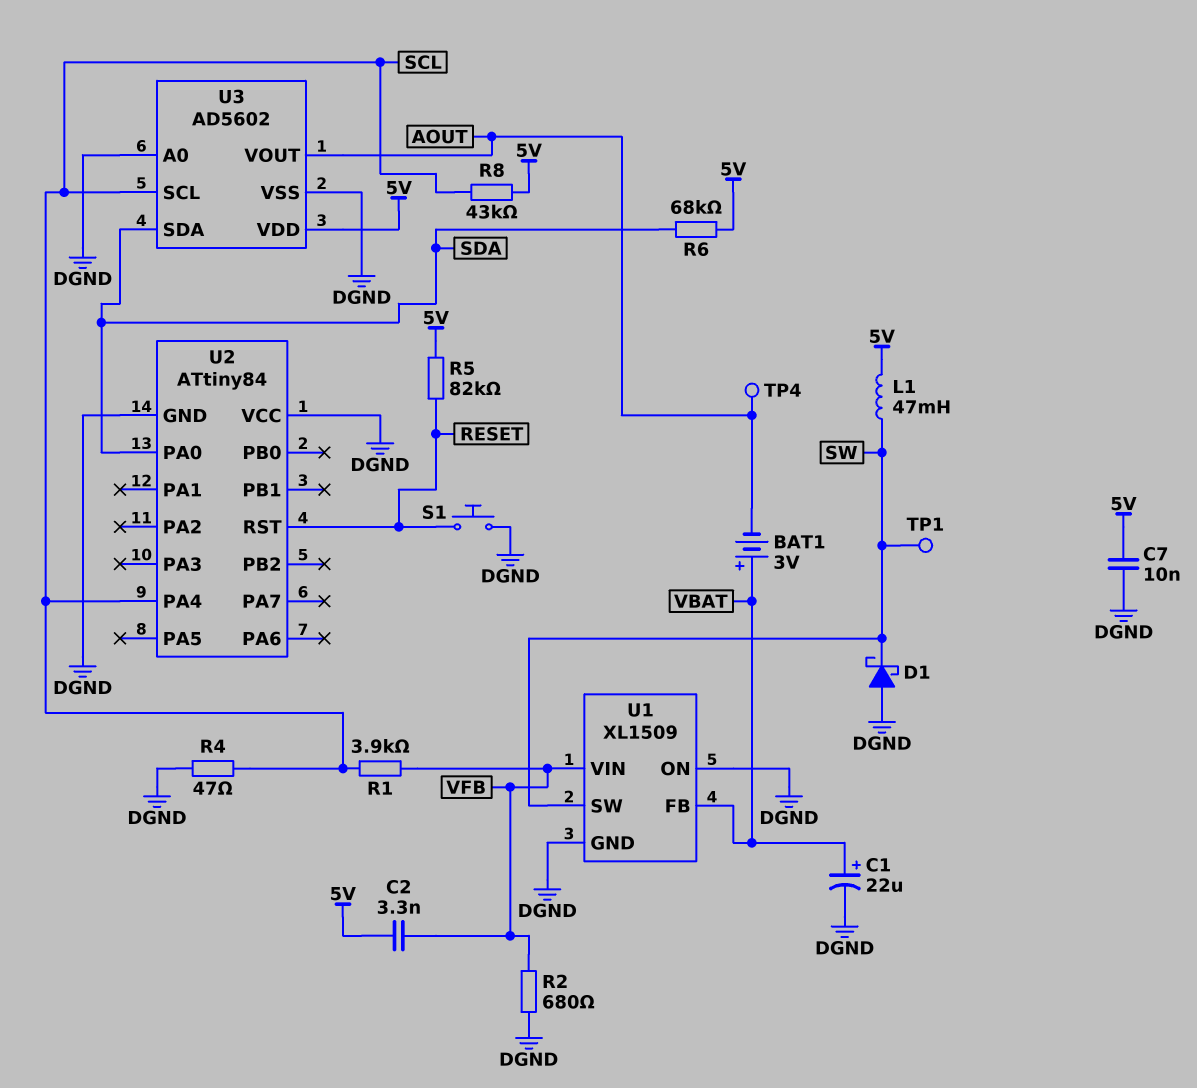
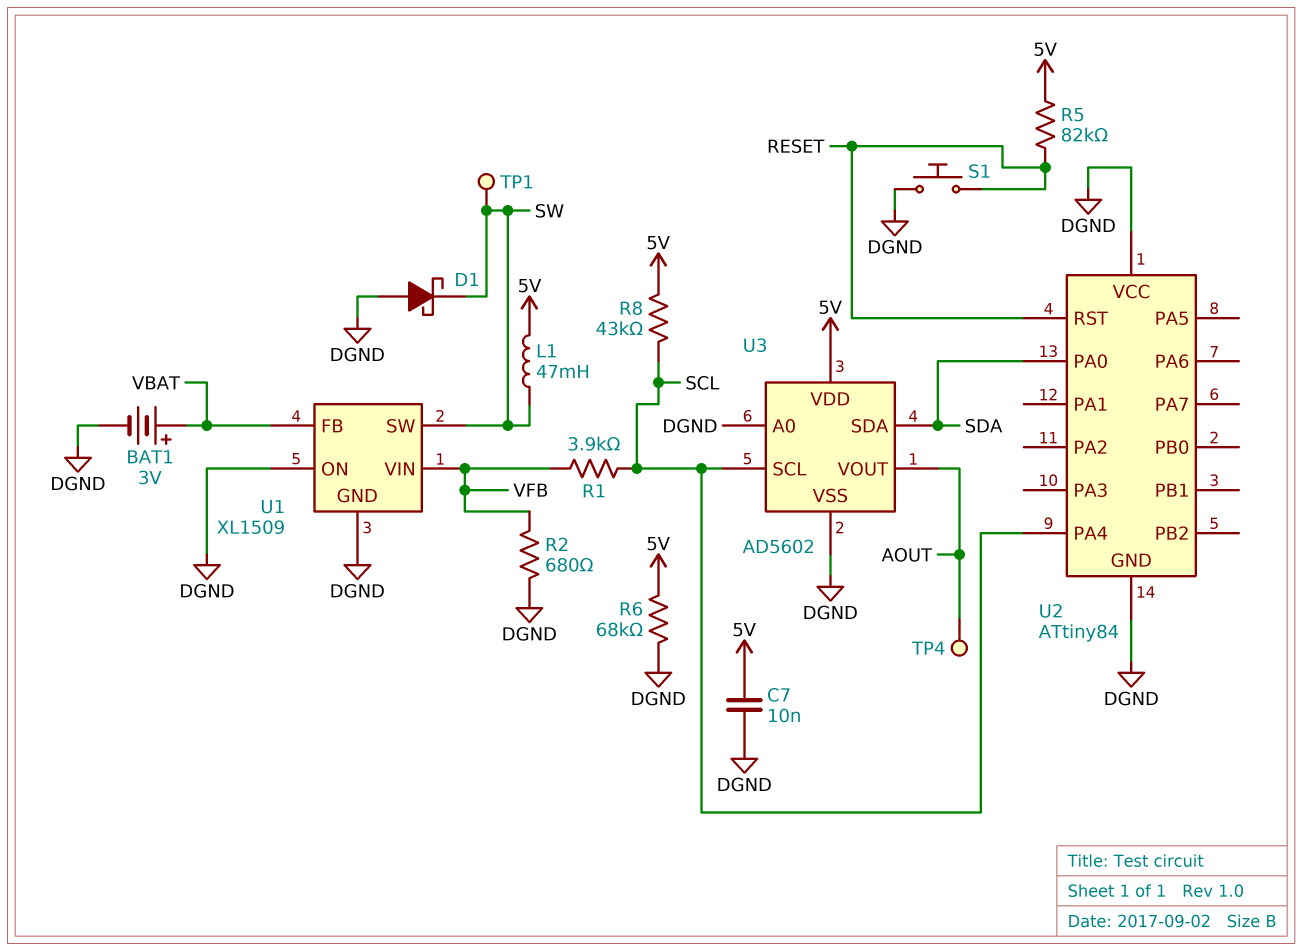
BAT1: 3V (plus VBAT, minus AOUT) -> 3V (plus VBAT, minus DGND)
C1: 22uF (plus VBAT, minus DGND) -> none
C2: 3.3nF (5V, VFB) -> none
R4: 47 (DGND, SCL) -> none
R6: 68k (5V, SDA) -> 68k (5V, DGND)

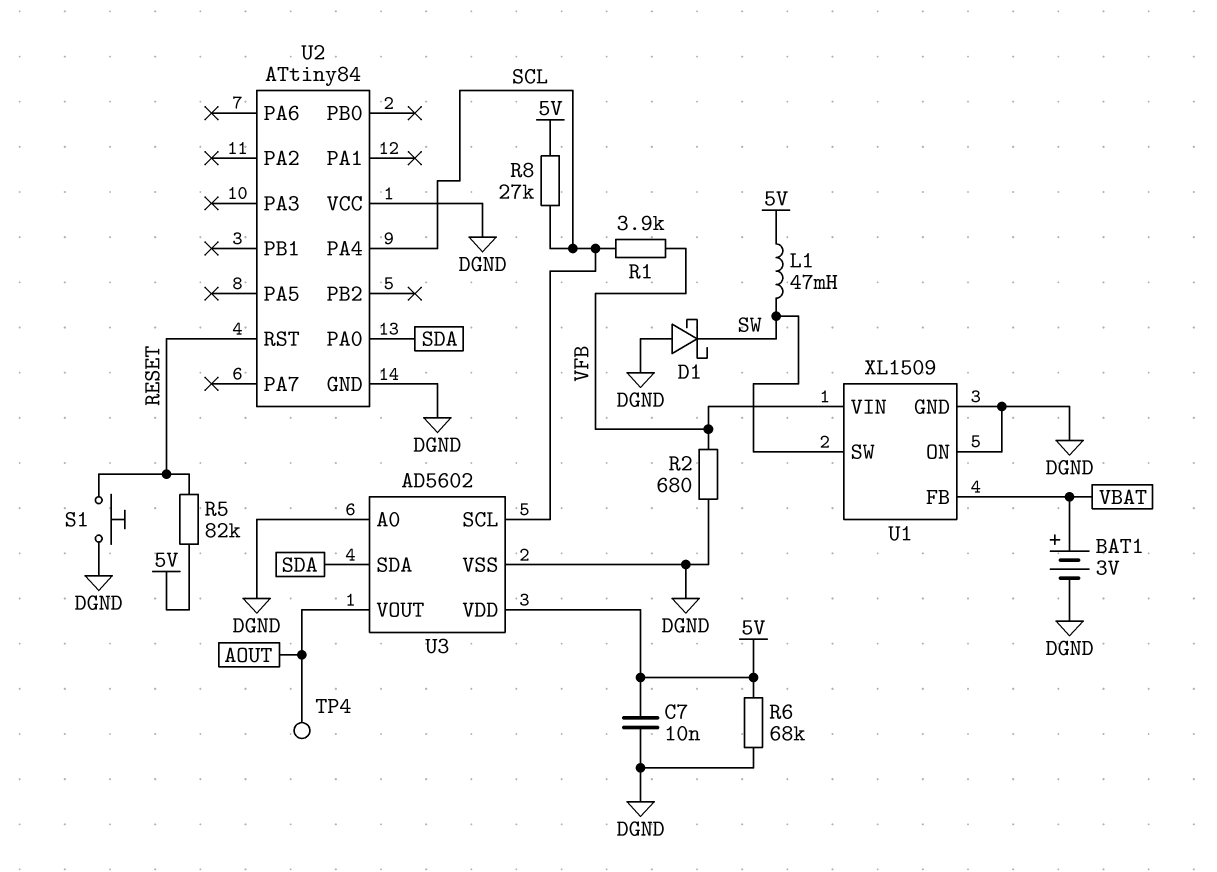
R8: 43k (5V, SCL) -> 27k (5V, SCL)
TP1: test point (SW) -> none

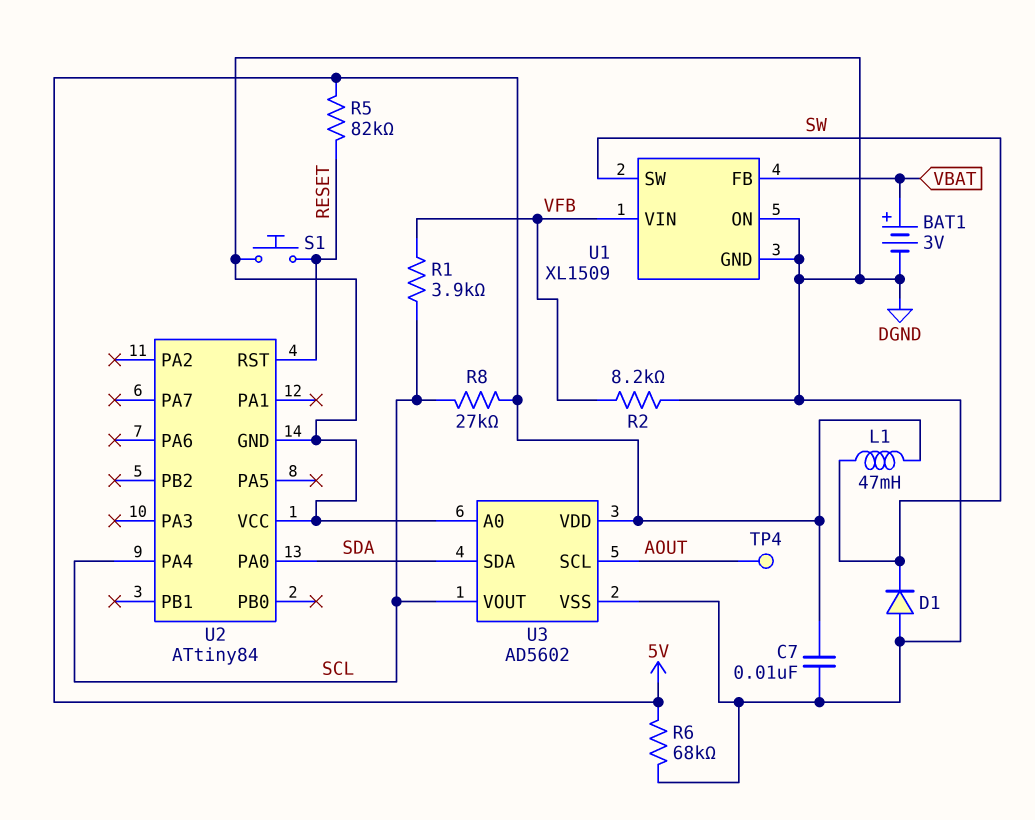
D1: schottky (A DGND, K SW) -> diode (A DGND, K SW)
R2: 680 (DGND, VFB) -> 8.2k (DGND, VFB)
U3 pin SCL: SCL -> AOUT
U3 pin VOUT: AOUT -> SCL

